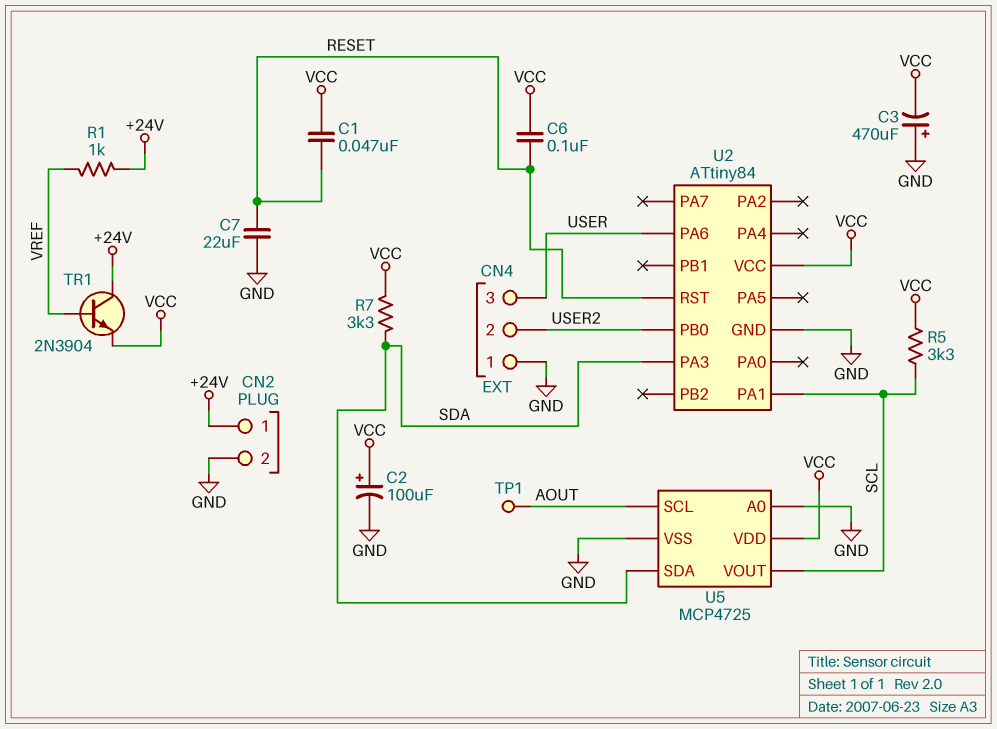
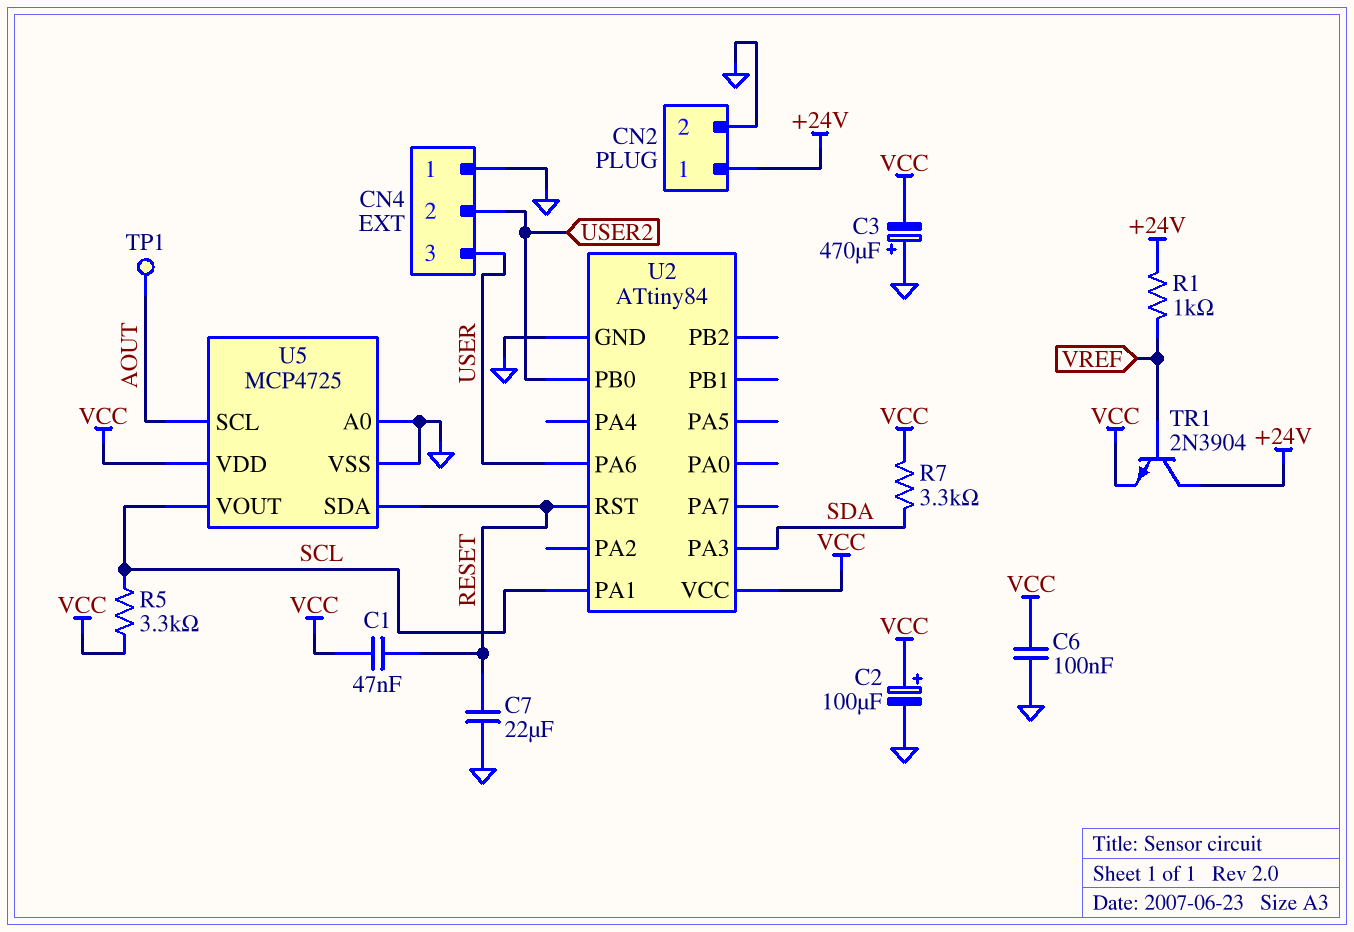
C6: 100nF (RESET, VCC) -> 100nF (GND, VCC)
U5 pin SDA: SDA -> RESET

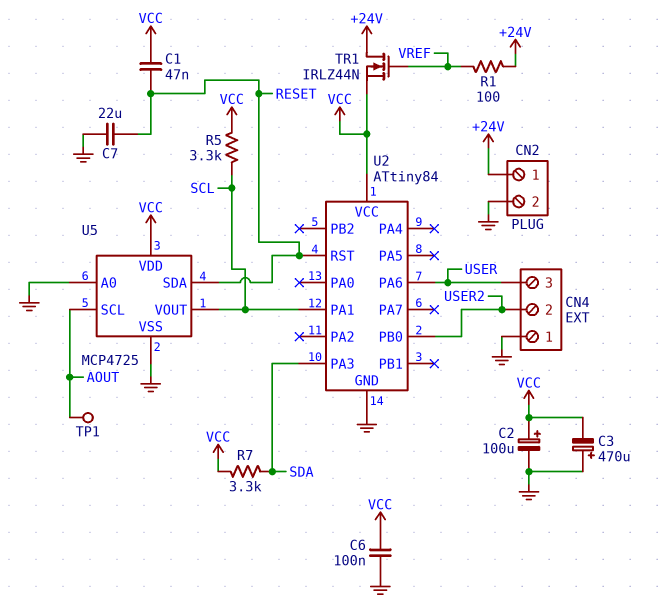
R1: 1k (+24V, VREF) -> 100 (+24V, VREF)
TR1: NPN 2N3904 (B VREF, C +24V, E VCC) -> NMOS IRLZ44N (G VREF, D +24V, S VCC)

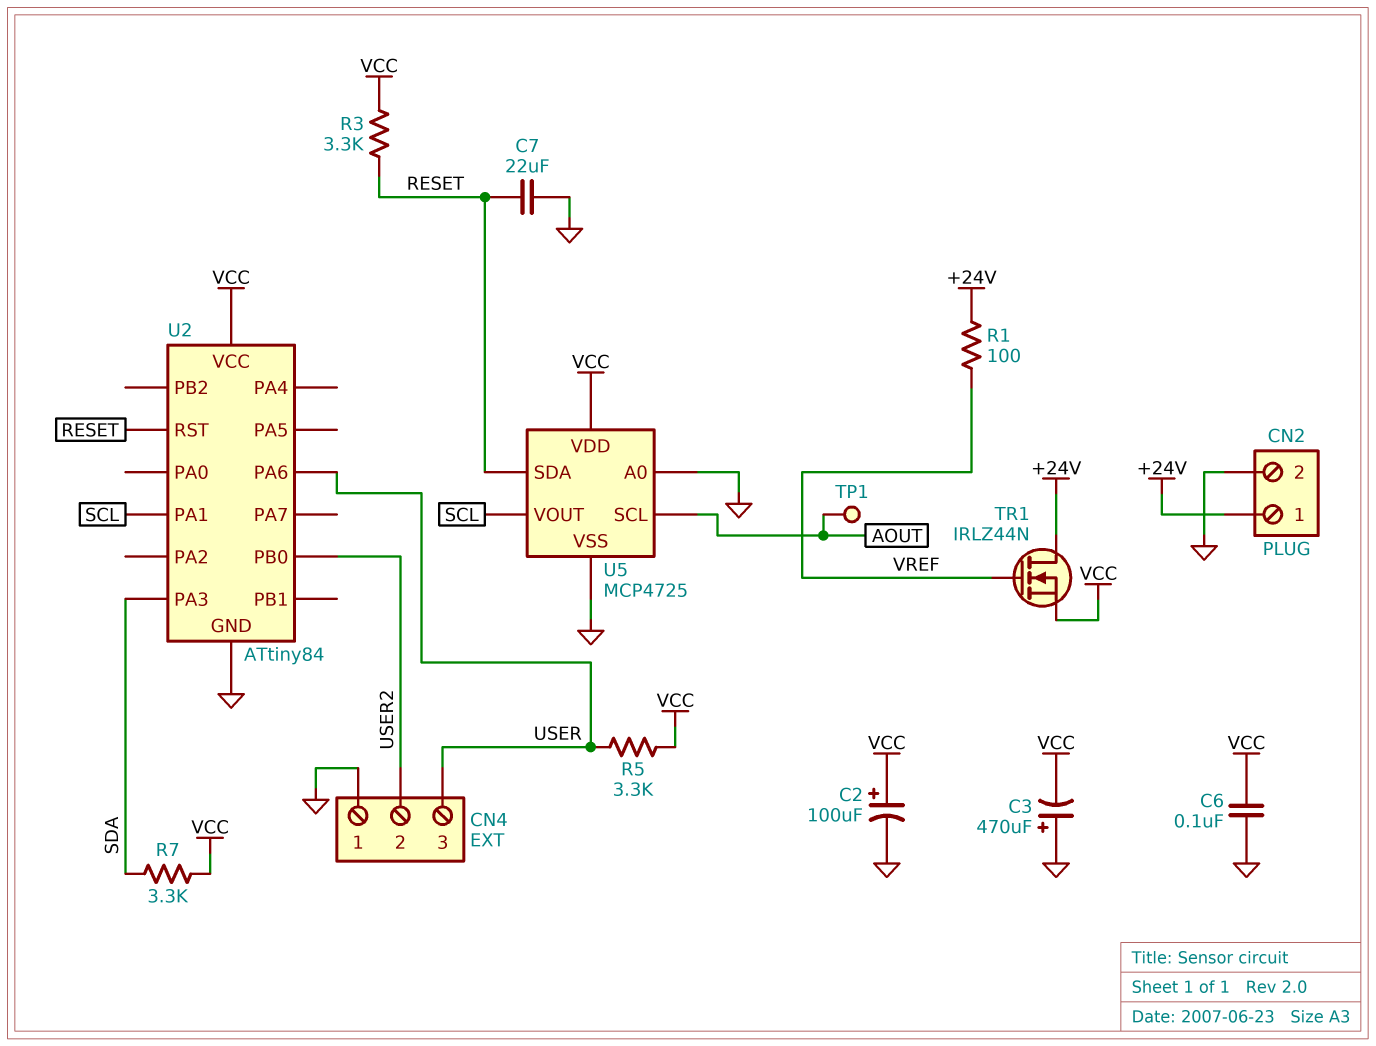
C1: 47nF (RESET, VCC) -> none
R3: none -> 3.3k (RESET, VCC)
R5: 3.3k (SCL, VCC) -> 3.3k (USER, VCC)

